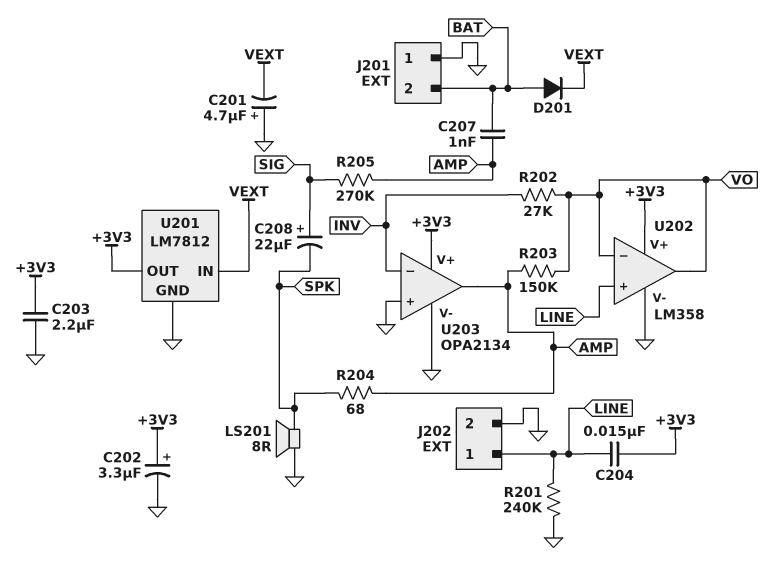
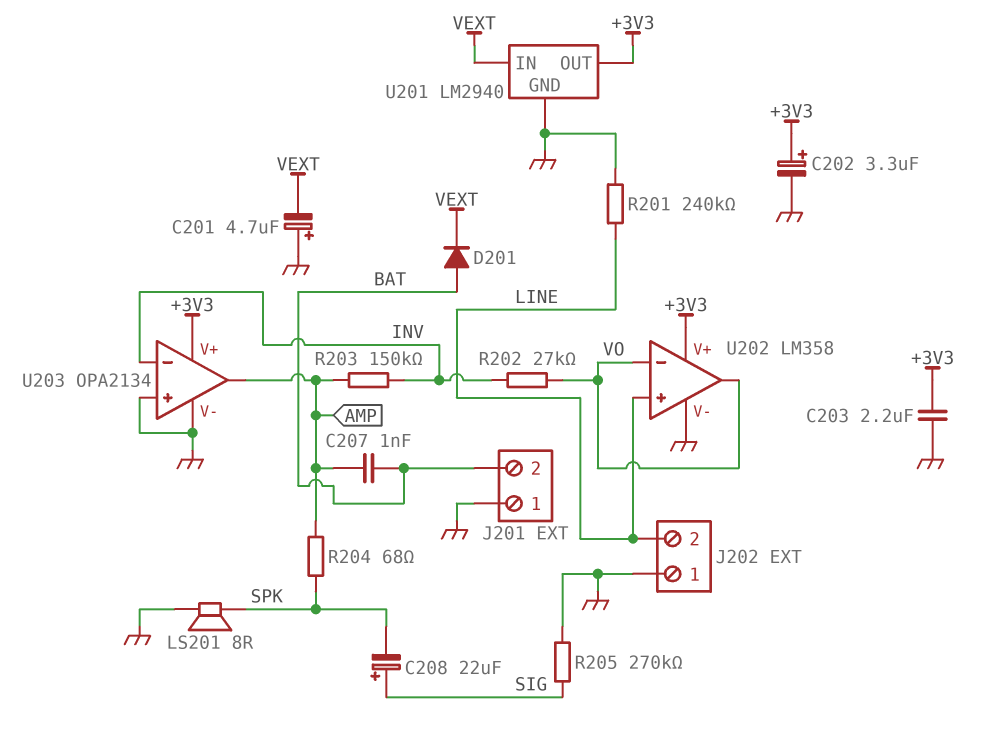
C204: 15nF (+3V3, LINE) -> none
J202 pin 1: LINE -> GND
J202 pin 2: GND -> LINE
R203: 150k (AMP, VO) -> 150k (AMP, INV)
R205: 270k (AMP, SIG) -> 270k (GND, SIG)
U201: LM7812 -> LM2940

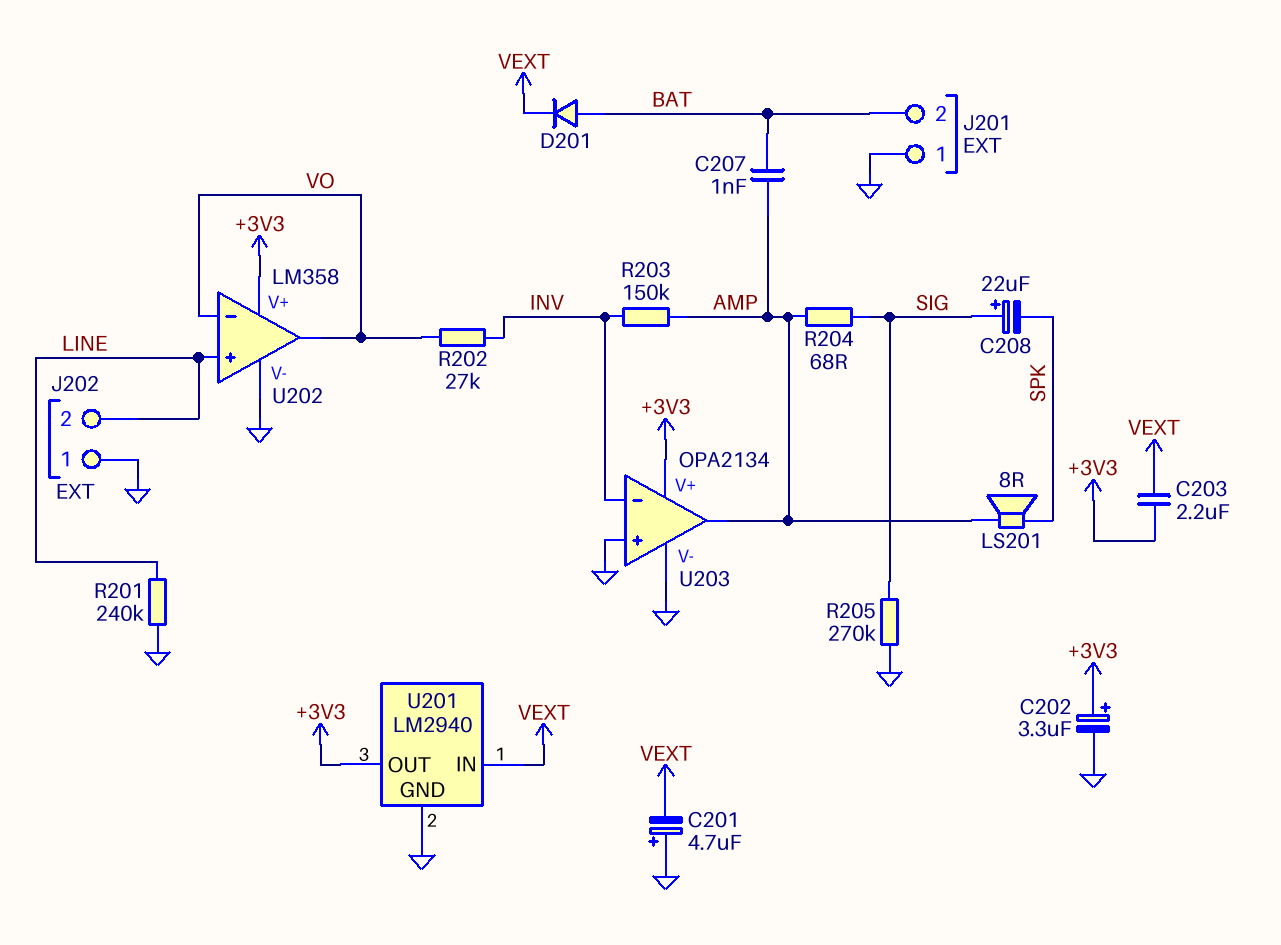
C203: 2.2uF (+3V3, GND) -> 2.2uF (+3V3, VEXT)
LS201: speaker 8R (GND, SPK) -> speaker 8R (AMP, SPK)
R204: 68 (AMP, SPK) -> 68 (AMP, SIG)

